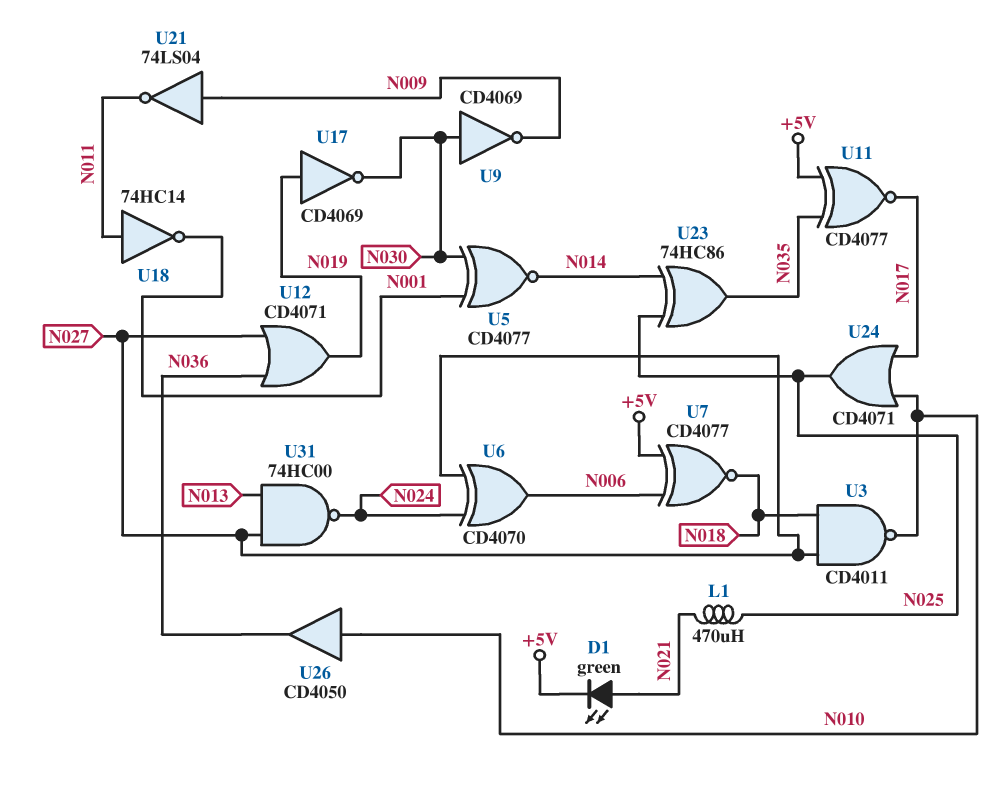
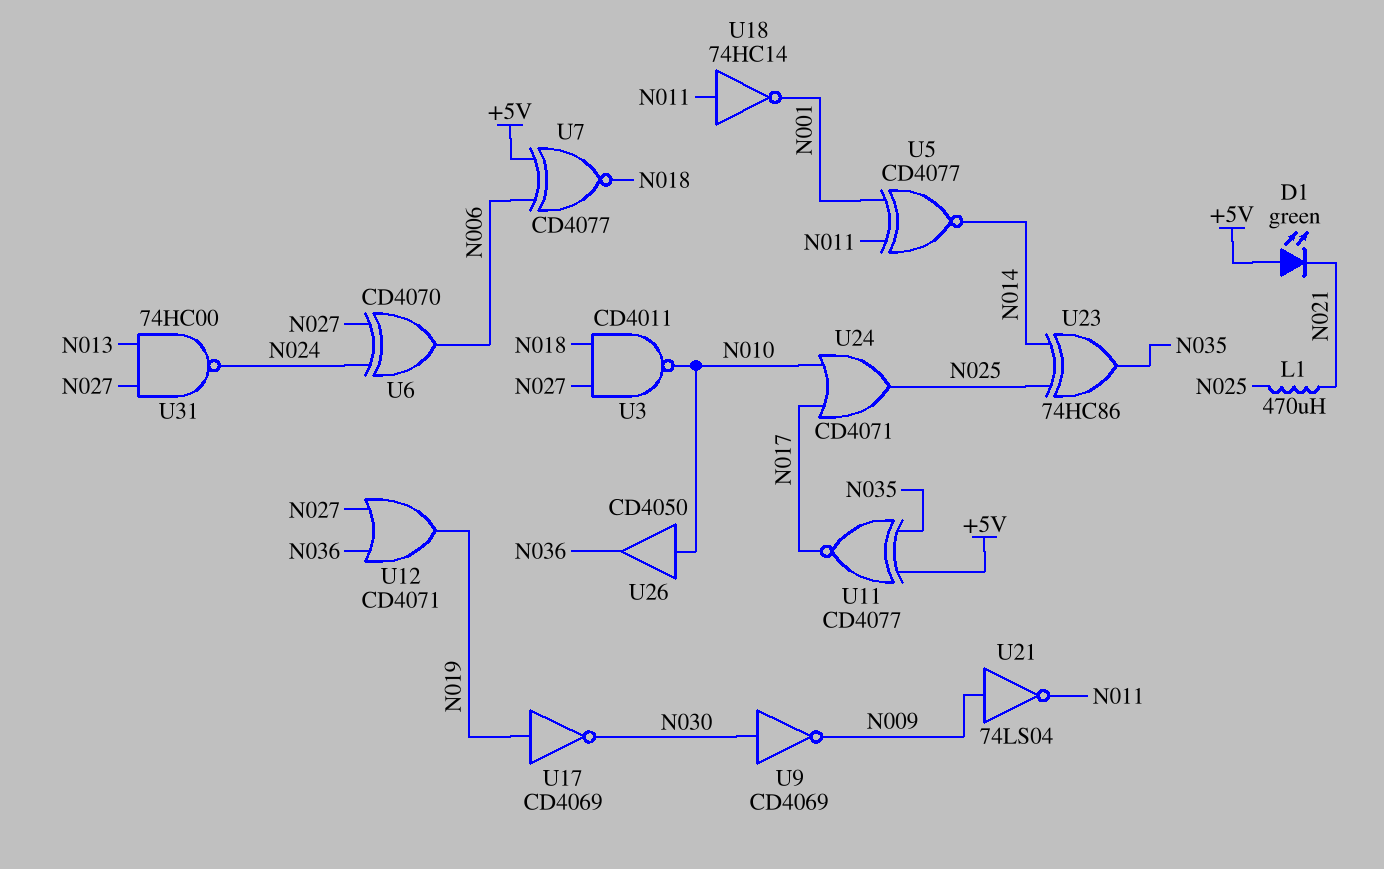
D1: LED green (A N021, K +5V) -> LED green (A +5V, K N021)
U5: XNOR CD4077 (in N001, in N030, out N014) -> XNOR CD4077 (in N001, in N011, out N014)

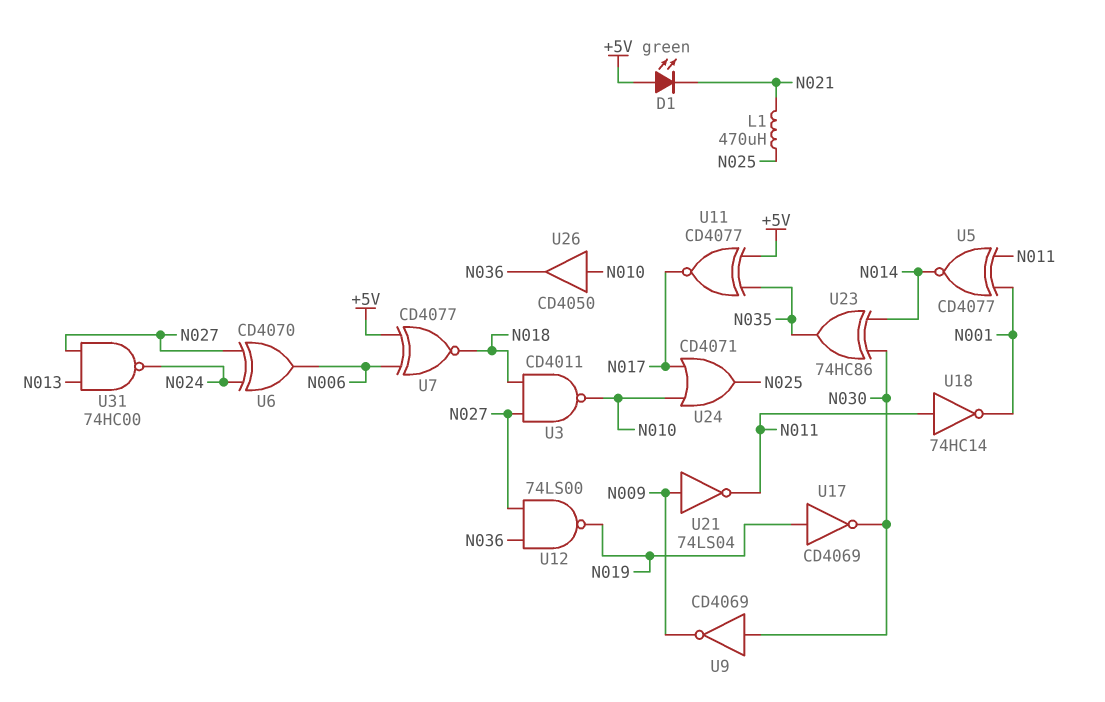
U12: OR CD4071 (in N027, in N036, out N019) -> NAND 74LS00 (in N027, in N036, out N019)
U23: XOR 74HC86 (in N014, in N025, out N035) -> XOR 74HC86 (in N014, in N030, out N035)

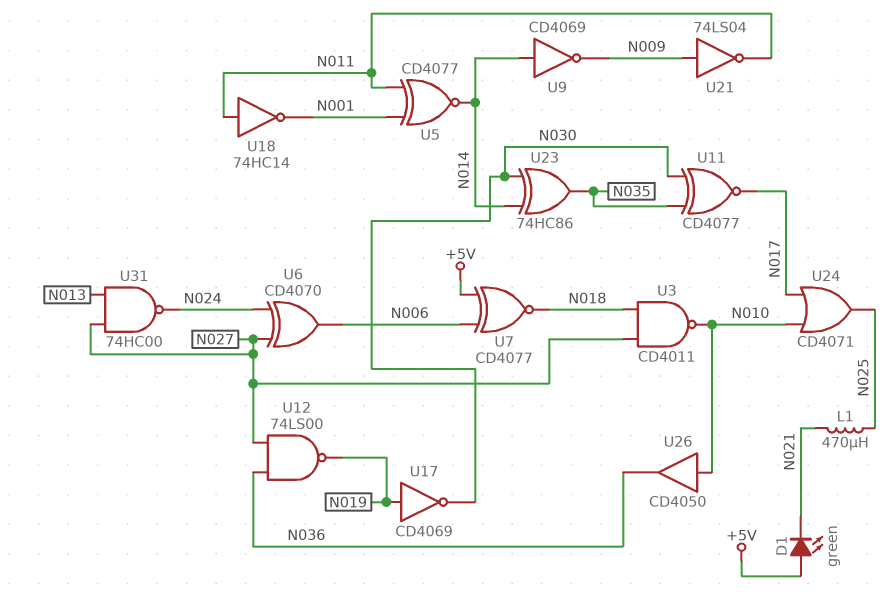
U9: NOT CD4069 (in N030, out N009) -> NOT CD4069 (in N014, out N009)
U11: XNOR CD4077 (in +5V, in N035, out N017) -> XNOR CD4077 (in N030, in N035, out N017)

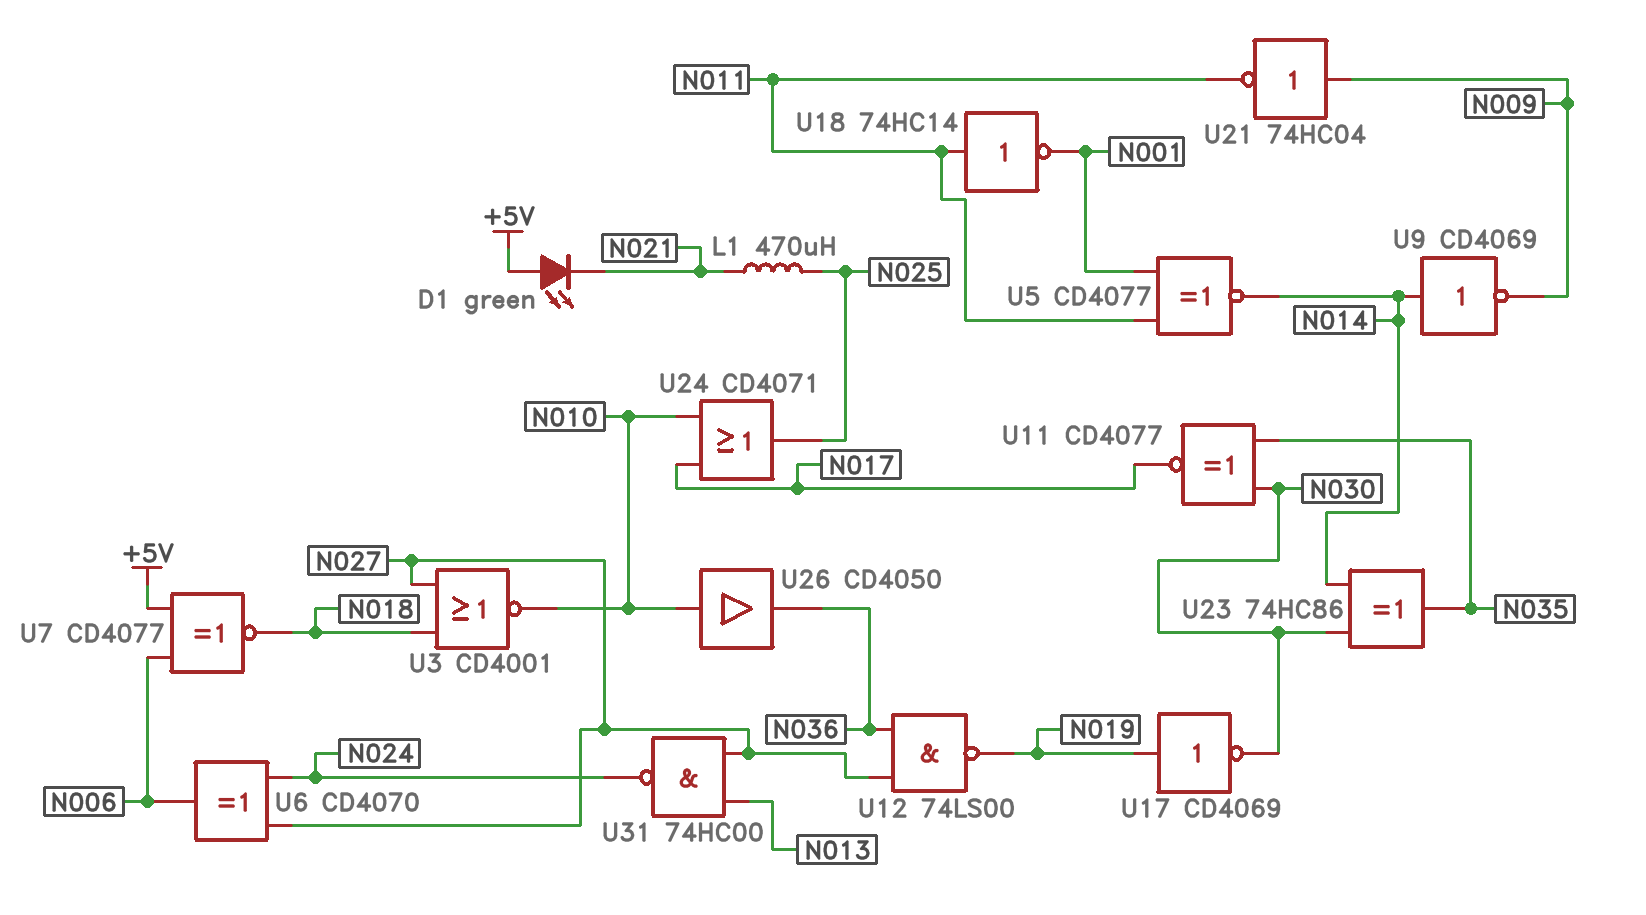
U3: NAND CD4011 (in N018, in N027, out N010) -> NOR CD4001 (in N018, in N027, out N010)
U21: NOT 74LS04 (in N009, out N011) -> NOT 74HC04 (in N009, out N011)

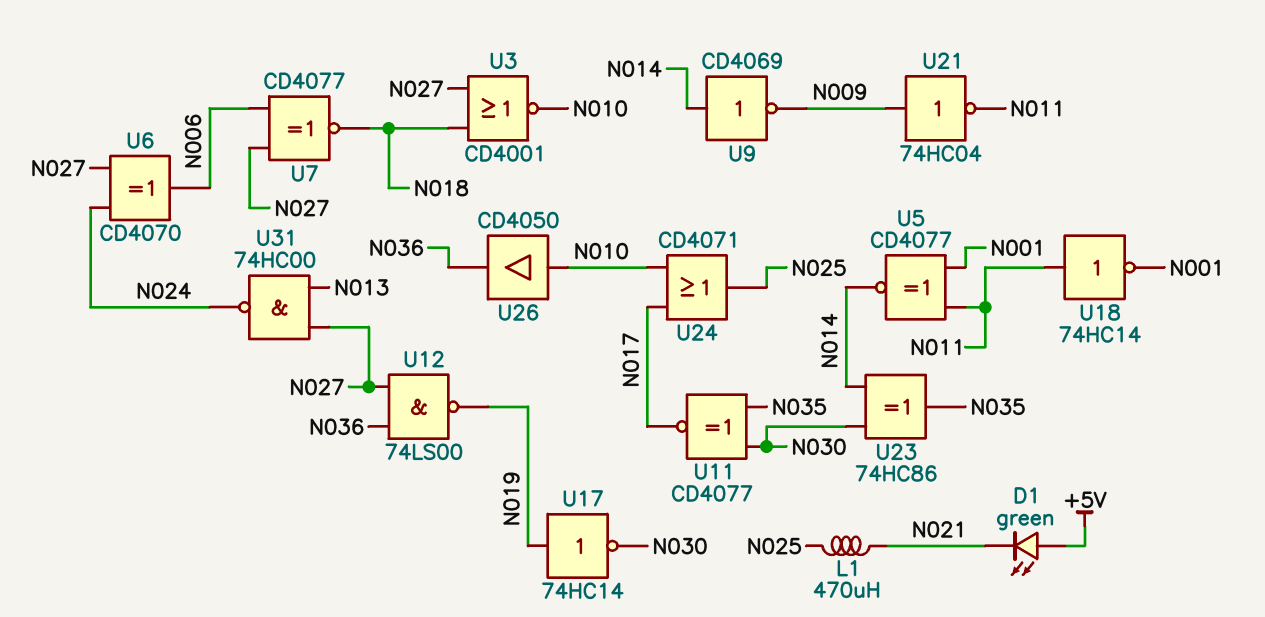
U7: XNOR CD4077 (in +5V, in N006, out N018) -> XNOR CD4077 (in N006, in N027, out N018)
U17: NOT CD4069 (in N019, out N030) -> NOT 74HC14 (in N019, out N030)

